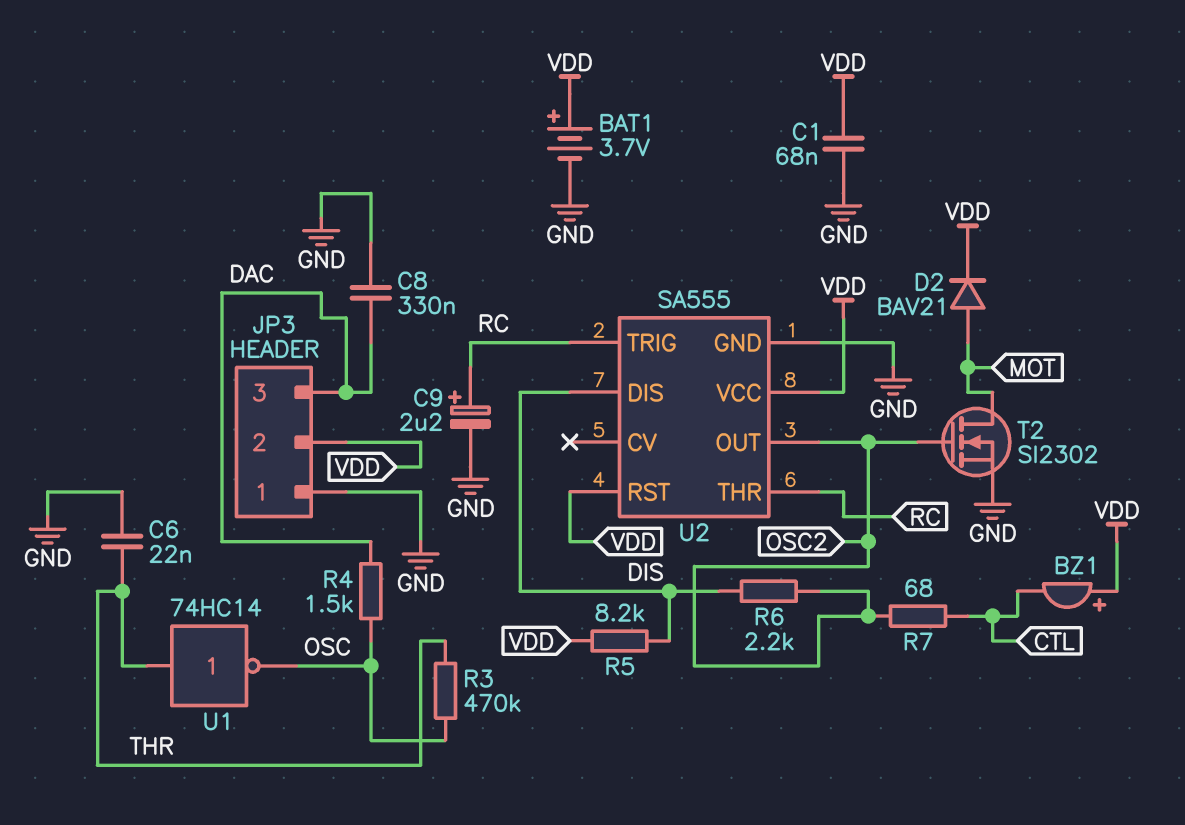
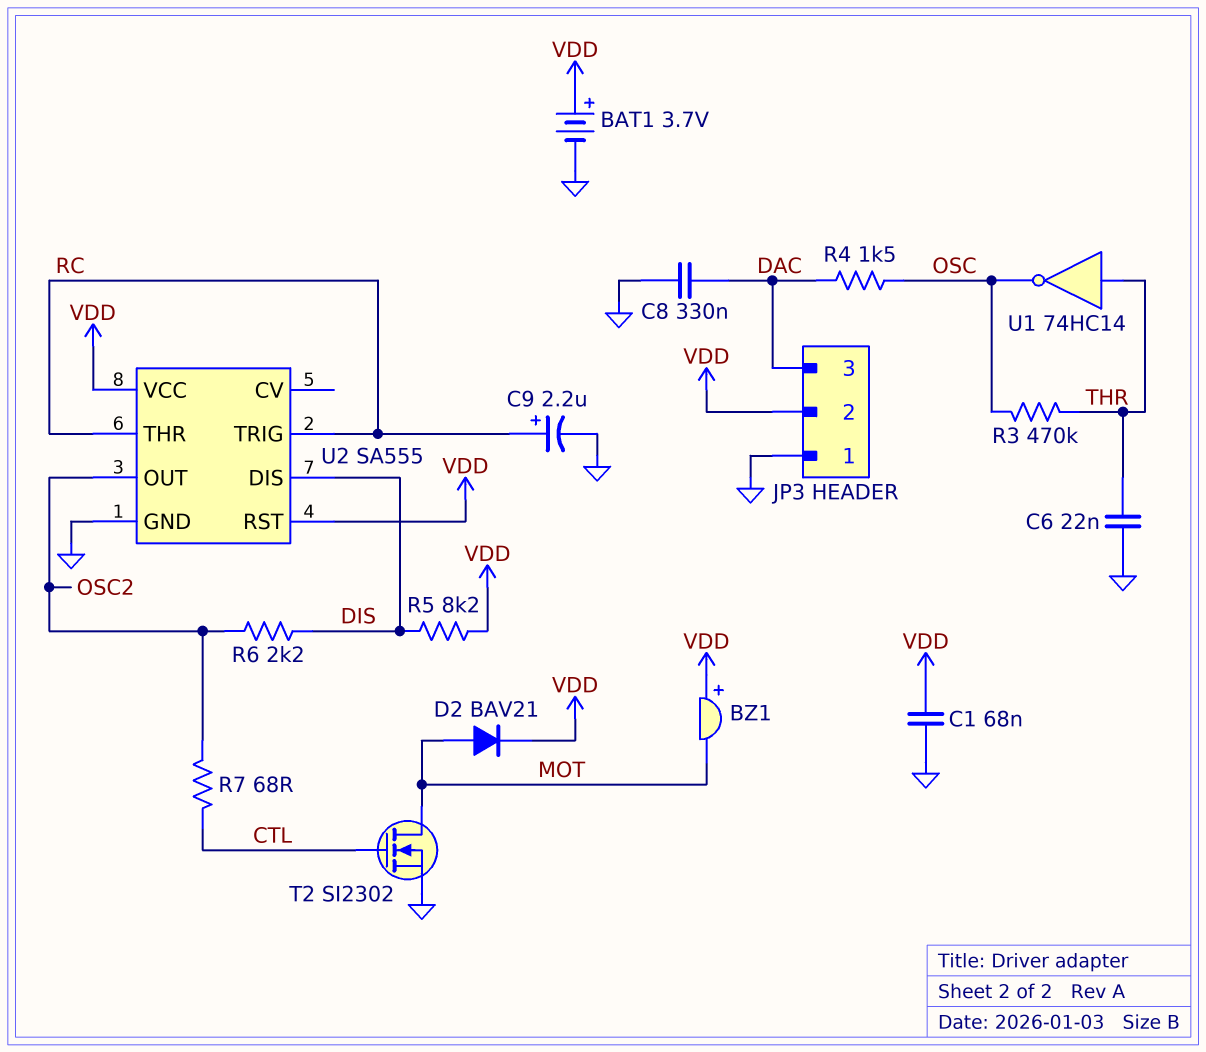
BZ1: buzzer (plus VDD, minus CTL) -> buzzer (plus VDD, minus MOT)
T2: NMOS SI2302 (G OSC2, D MOT, S GND) -> NMOS SI2302 (G CTL, D MOT, S GND)

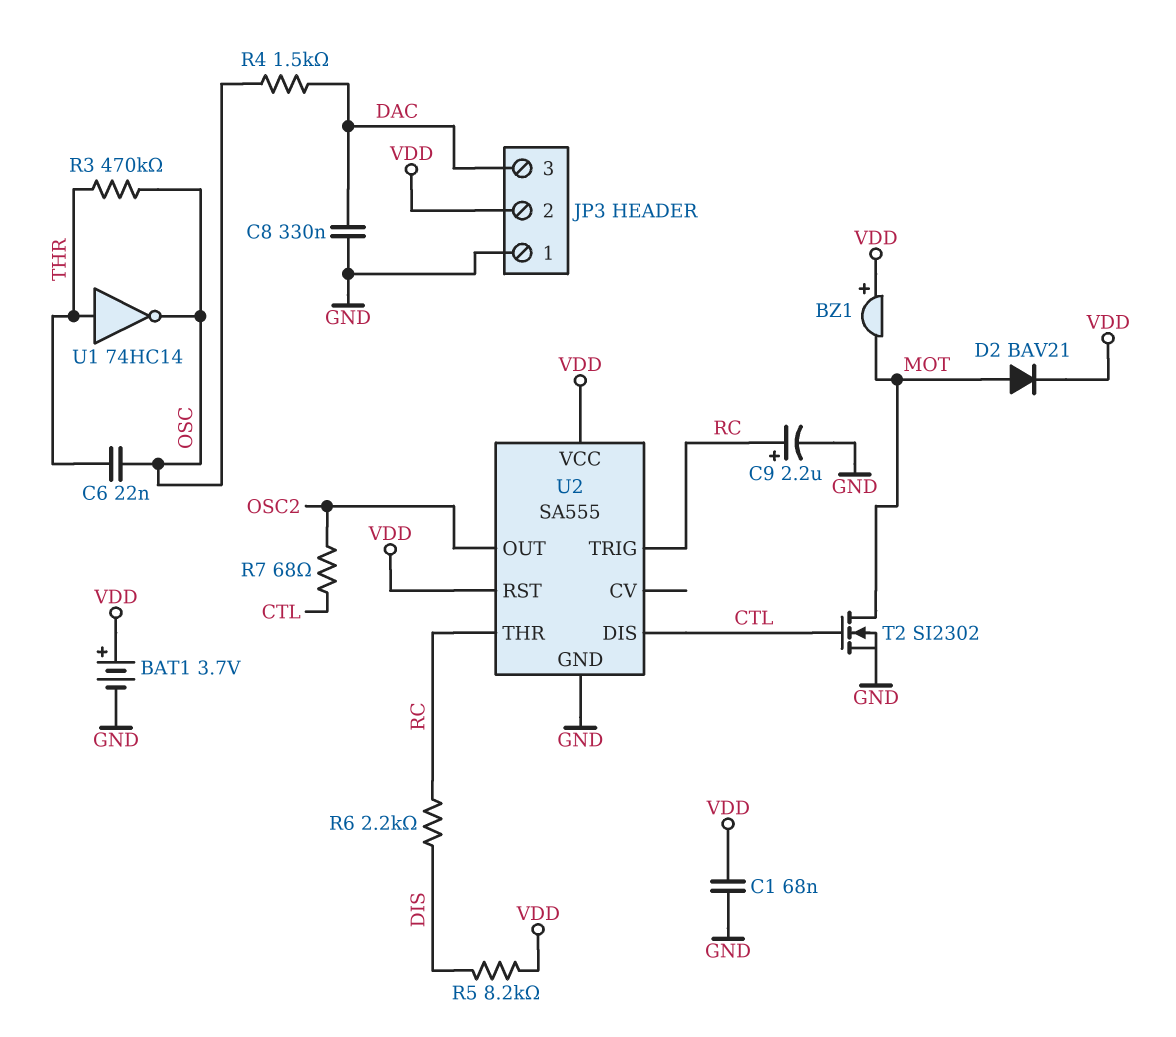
C6: 22nF (GND, THR) -> 22nF (OSC, THR)
R6: 2.2k (DIS, OSC2) -> 2.2k (DIS, RC)
U2 pin DIS: DIS -> CTL

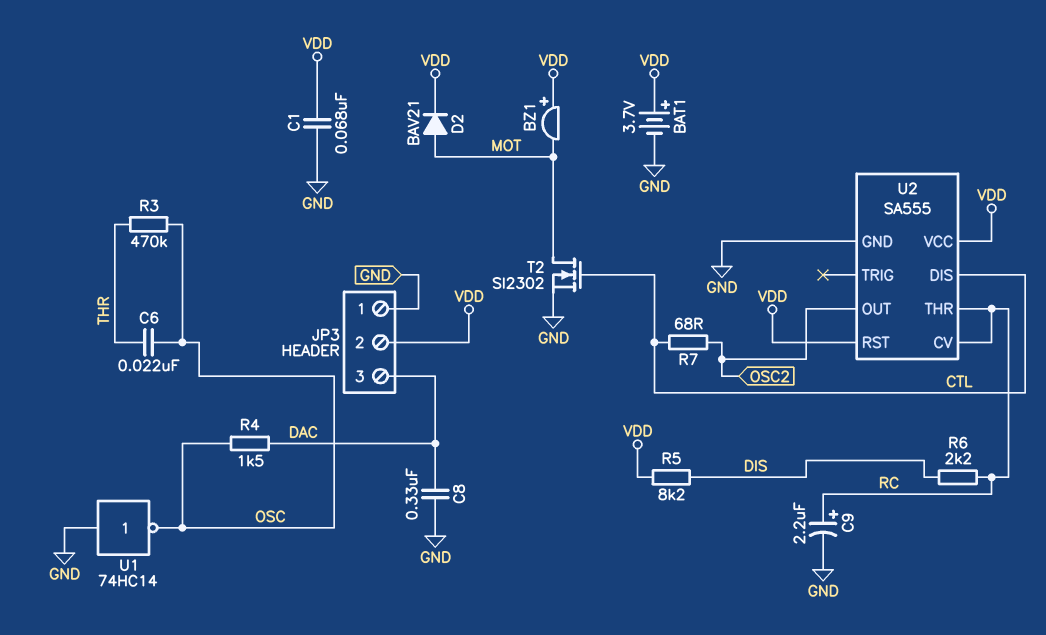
U1: NOT 74HC14 (in THR, out OSC) -> NOT 74HC14 (in GND, out OSC)
U2 pin CV: none -> RC
U2 pin TRIG: RC -> none

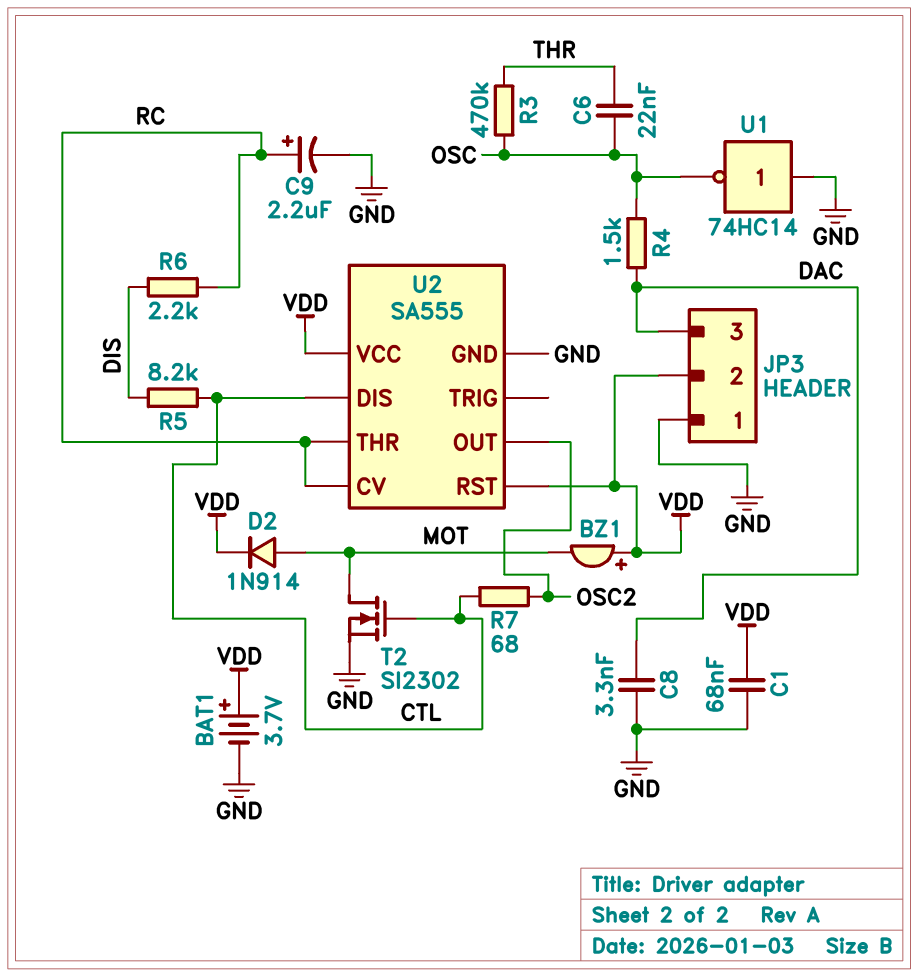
C8: 330nF (DAC, GND) -> 3.3nF (DAC, GND)
D2: diode BAV21 (A MOT, K VDD) -> diode 1N914 (A MOT, K VDD)
R5: 8.2k (DIS, VDD) -> 8.2k (CTL, DIS)

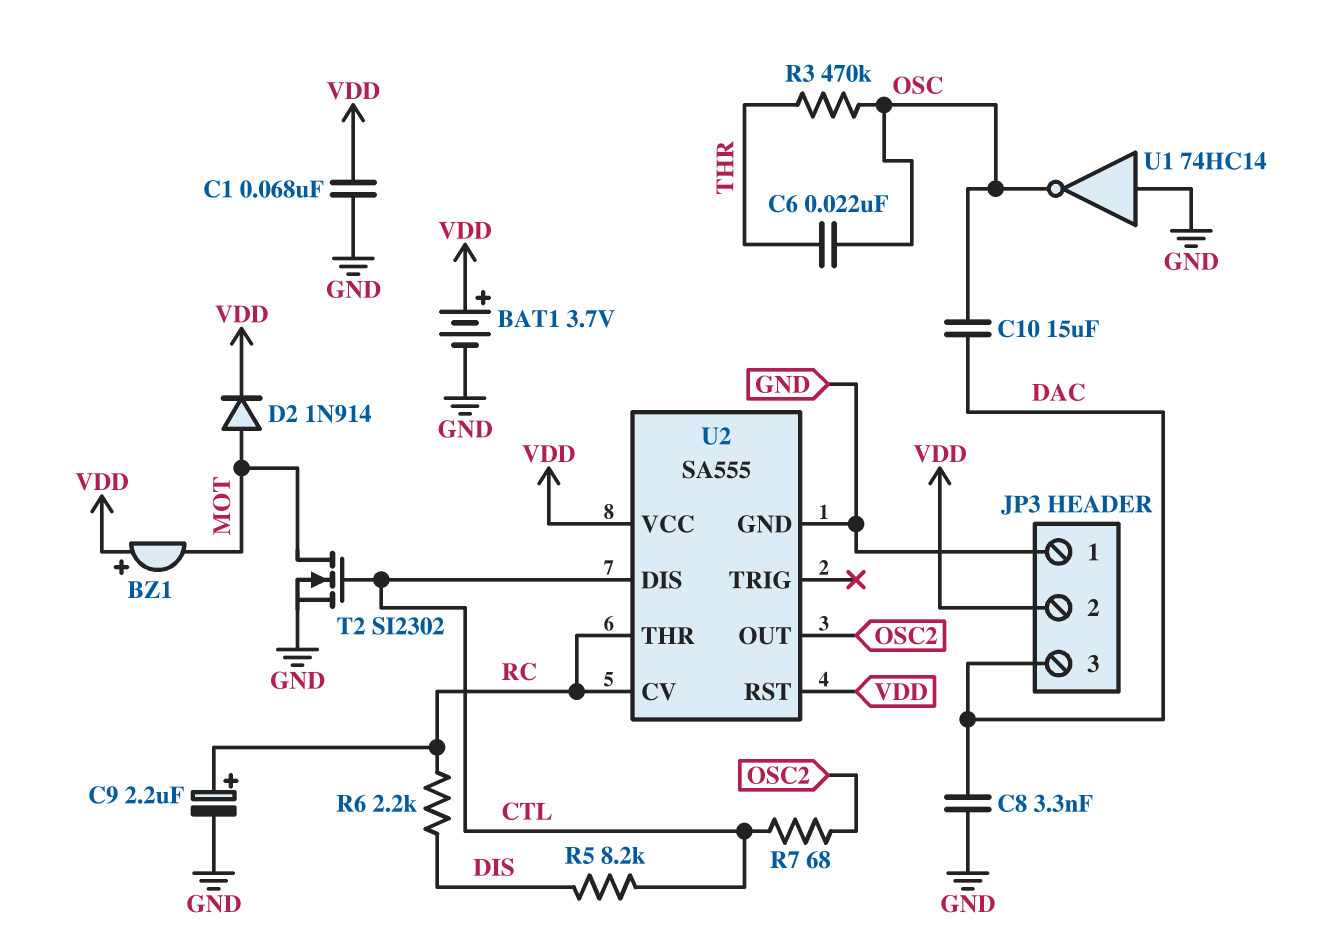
C10: none -> 15uF (DAC, OSC)
R4: 1.5k (DAC, OSC) -> none

